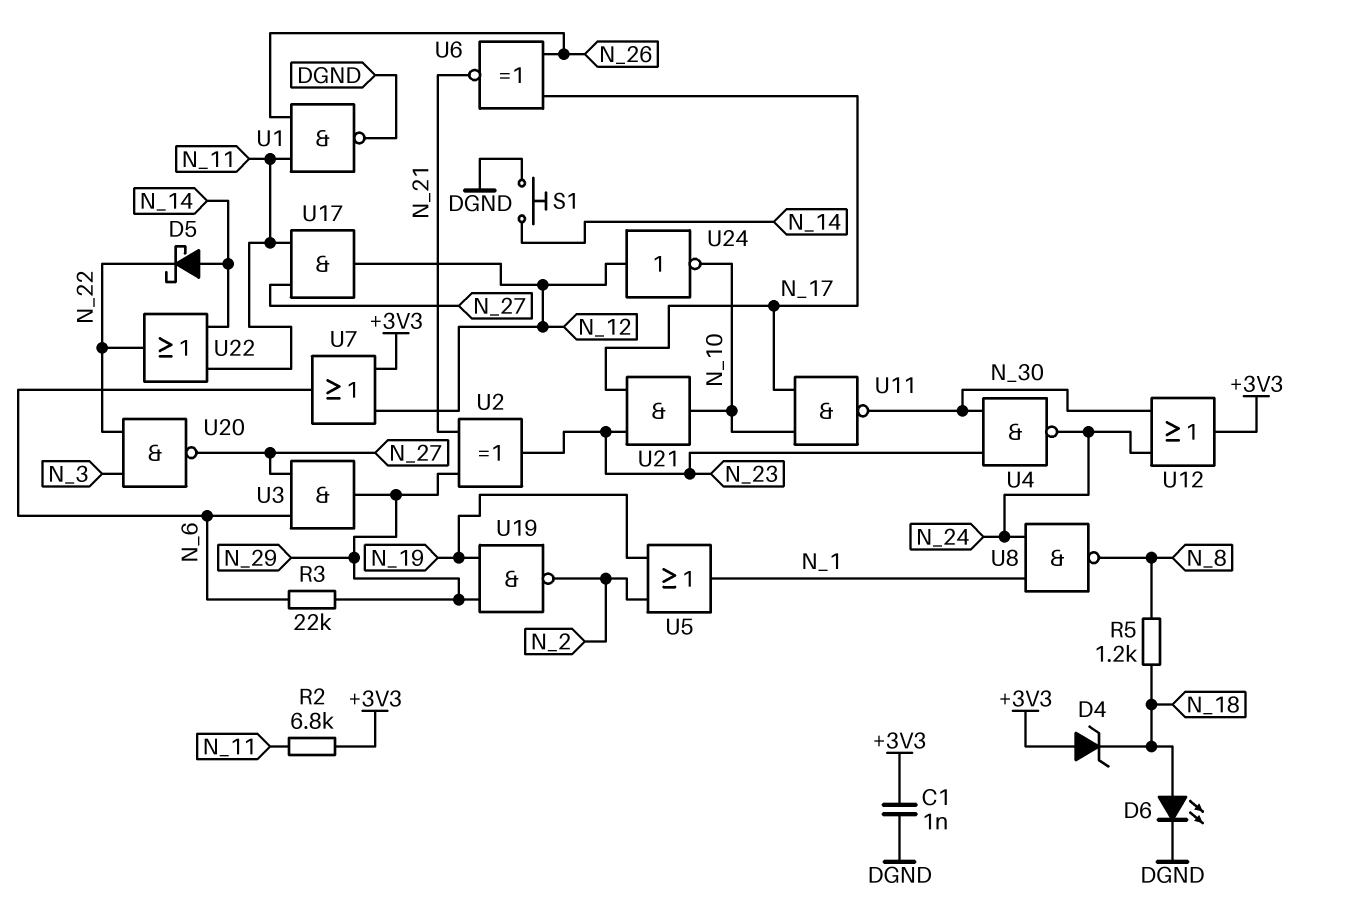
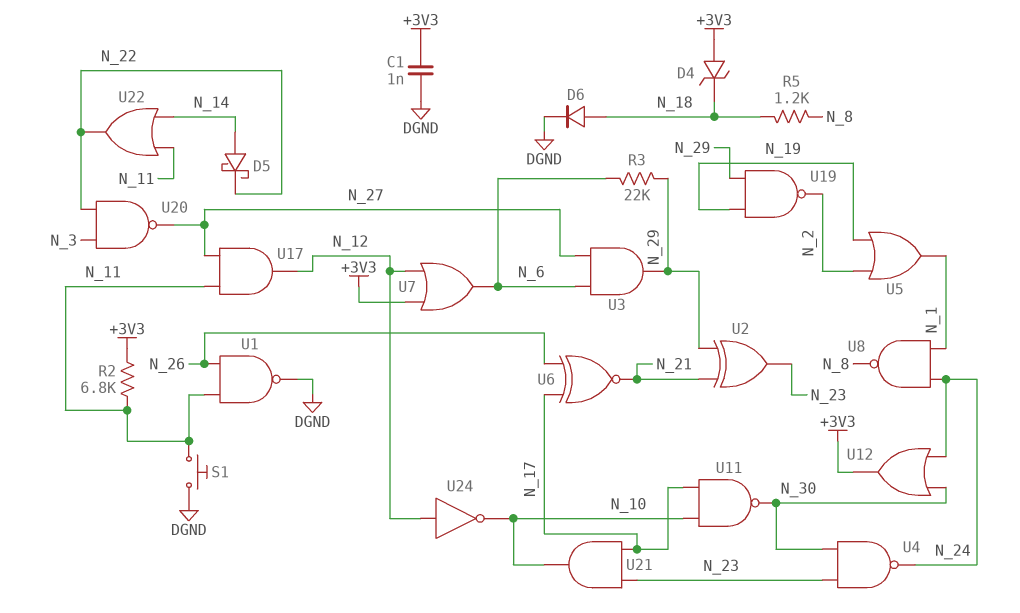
D6: LED (A N_18, K DGND) -> diode (A N_18, K DGND)
S1: button (DGND, N_14) -> button (DGND, N_11)

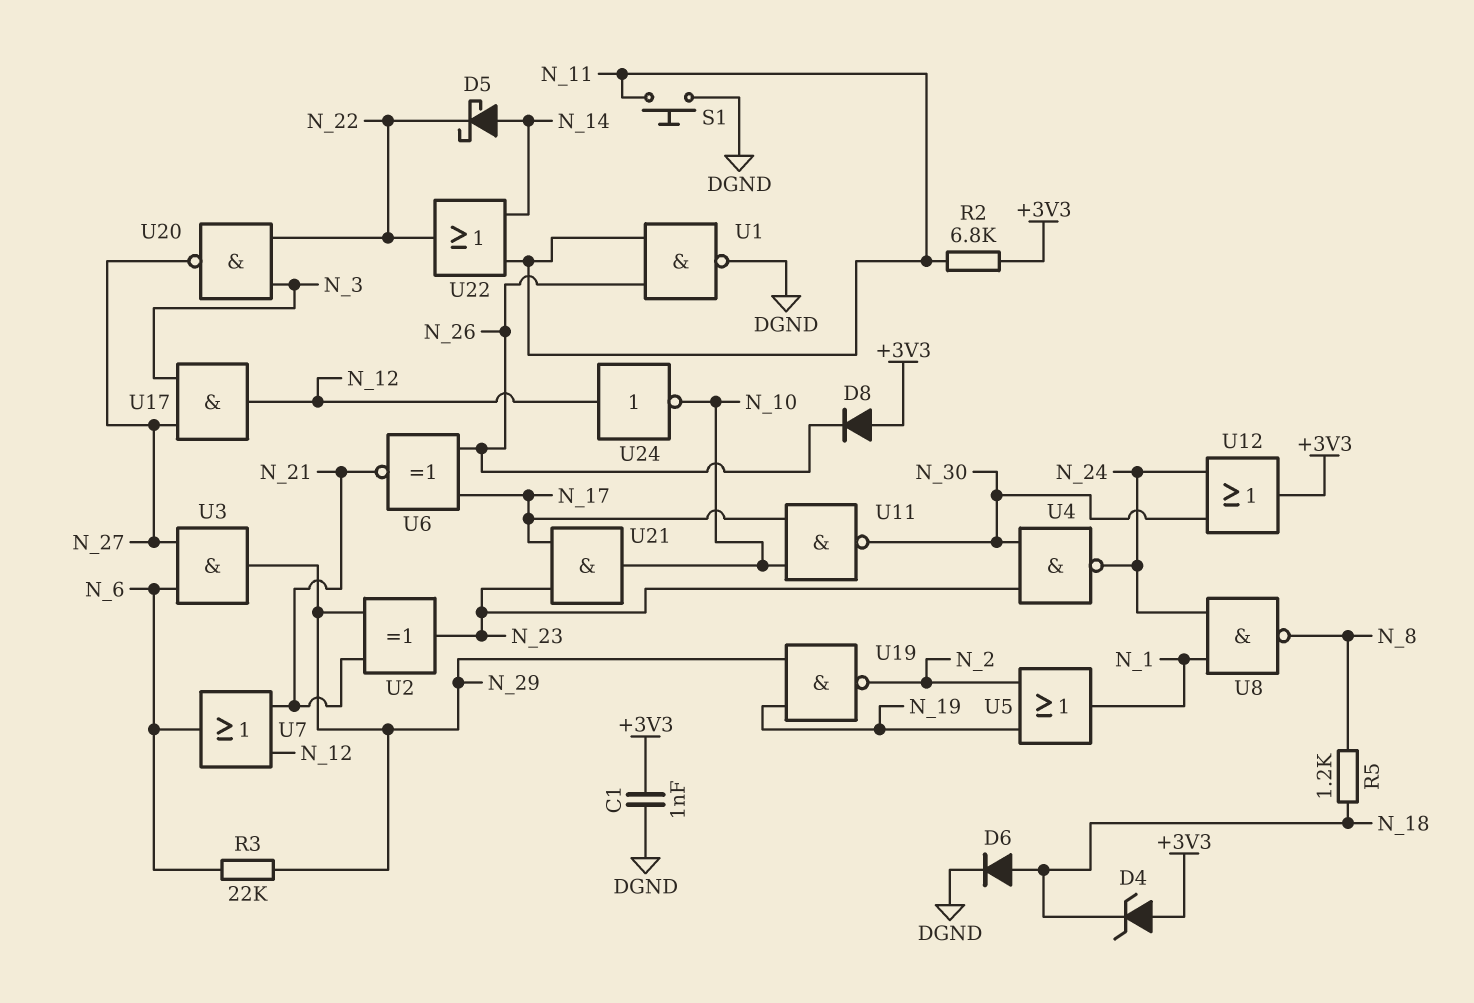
D8: none -> diode (A +3V3, K N_26)
U7: OR (in +3V3, in N_12, out N_6) -> OR (in N_12, in N_21, out N_6)
U17: AND (in N_11, in N_27, out N_12) -> AND (in N_3, in N_27, out N_12)

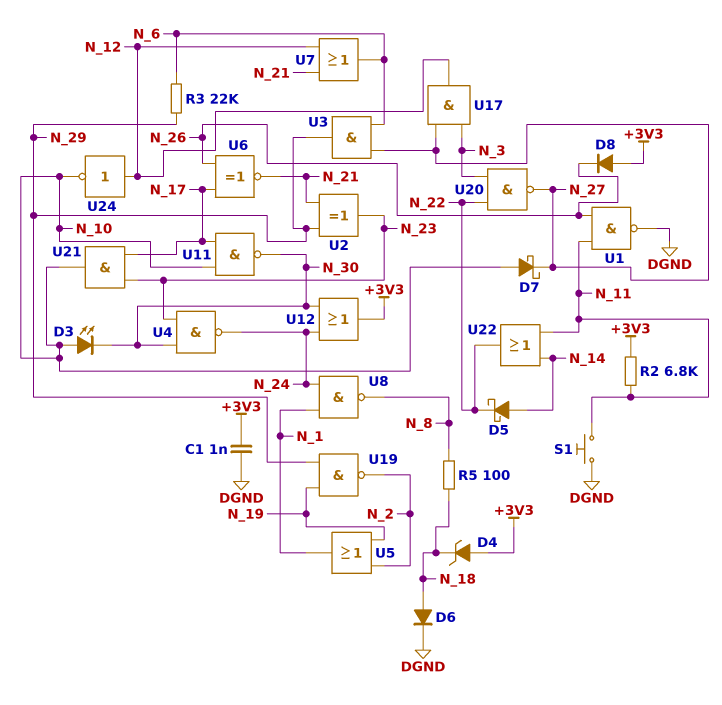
D3: none -> LED (A N_10, K N_30)
D7: none -> schottky (A N_10, K N_27)
R5: 1.2k (N_8, N_18) -> 100 (N_8, N_18)

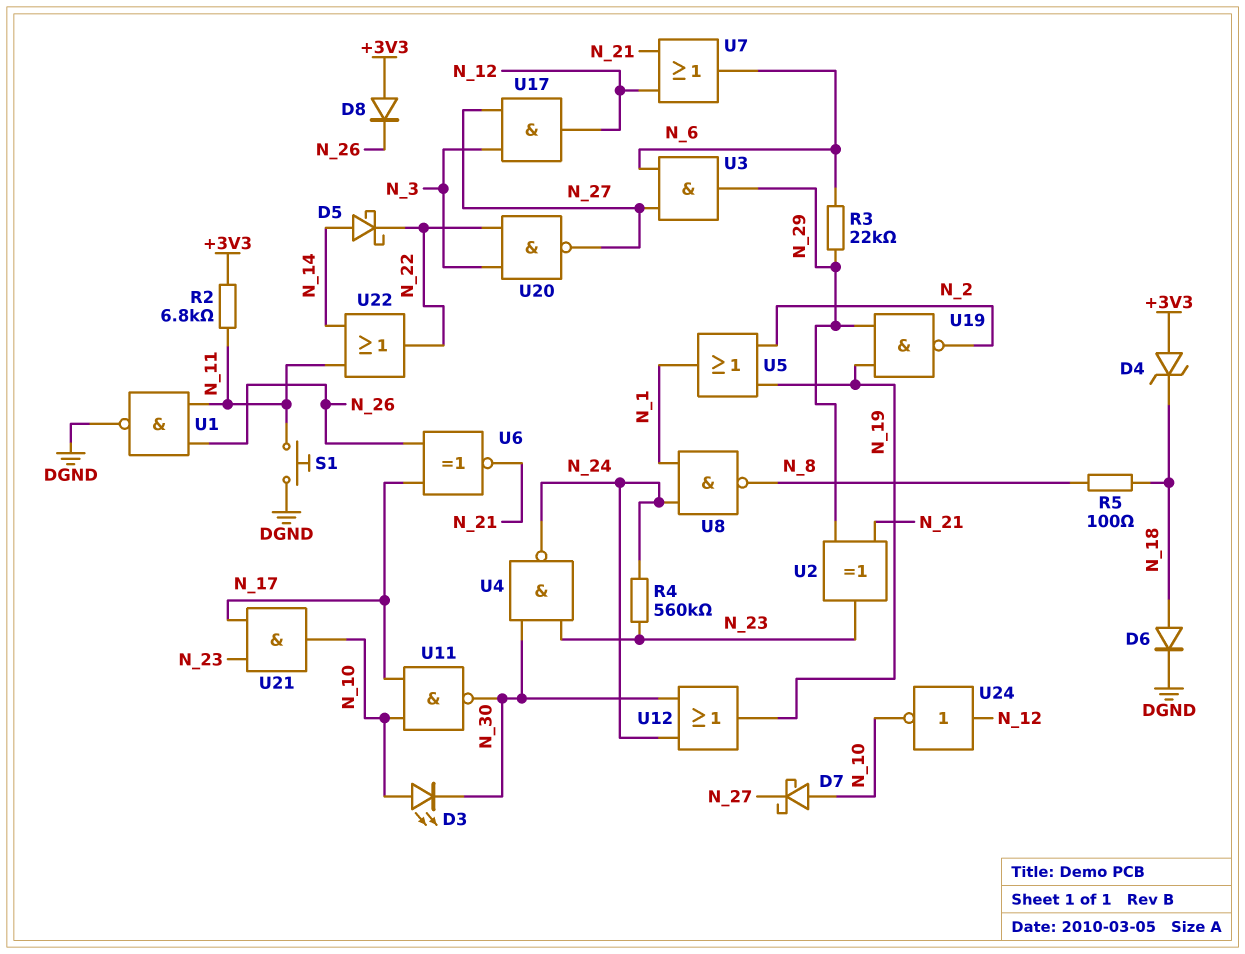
C1: 1nF (+3V3, DGND) -> none
R4: none -> 560k (N_23, N_24)
U12: OR (in N_24, in N_30, out +3V3) -> OR (in N_24, in N_30, out N_19)

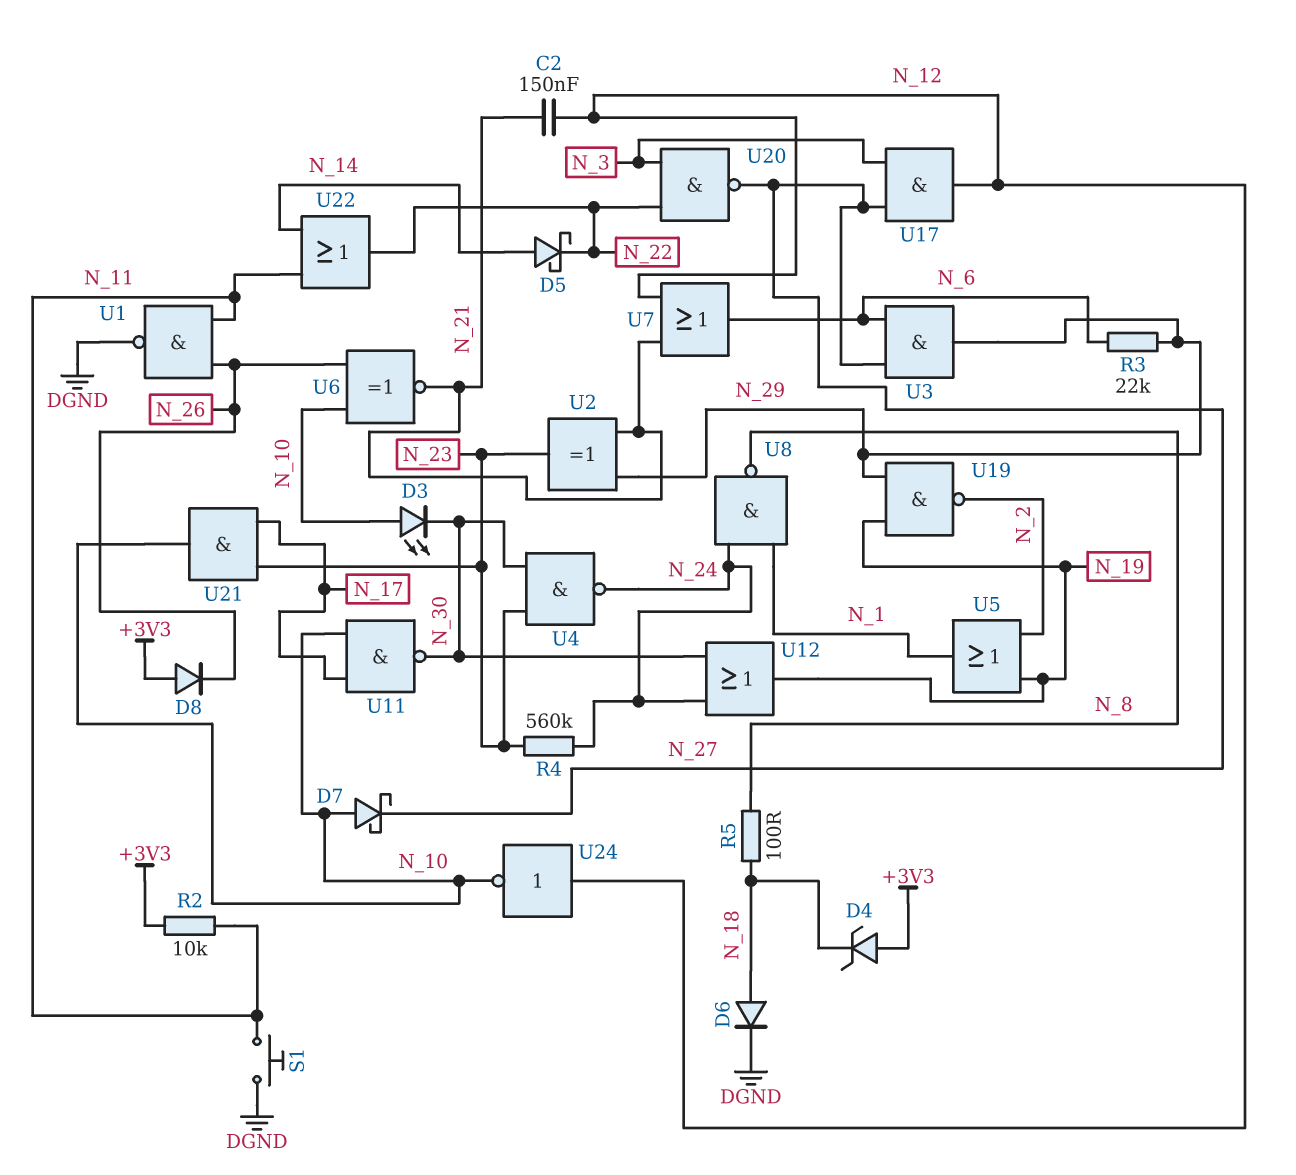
C2: none -> 150nF (N_12, N_21)
R2: 6.8k (+3V3, N_11) -> 10k (+3V3, N_11)
U6: XNOR (in N_17, in N_26, out N_21) -> XNOR (in N_10, in N_26, out N_21)

